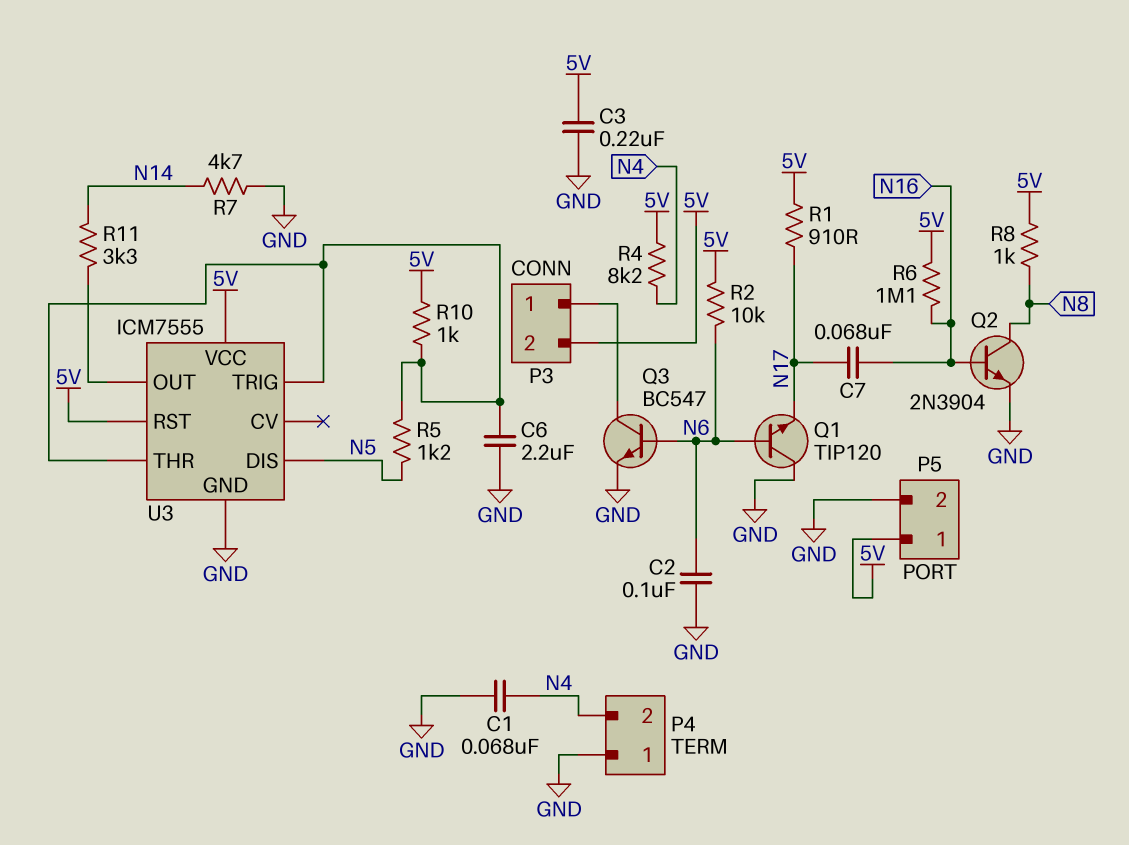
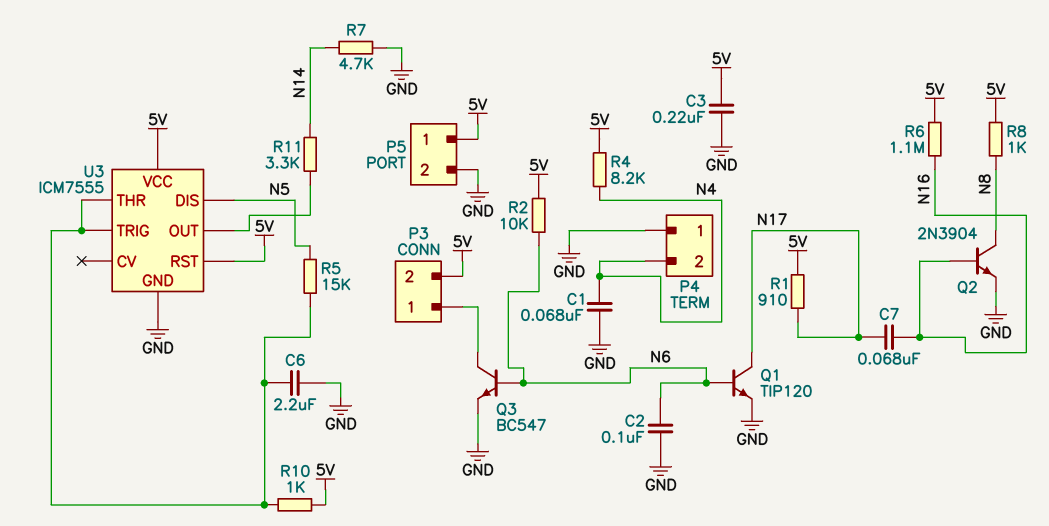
Q1: NPN TIP120 (B N6, C GND, E N17) -> NPN TIP120 (B N6, C N17, E GND)
R5: 1.2k (N5, U3/THR) -> 15k (N5, U3/THR)

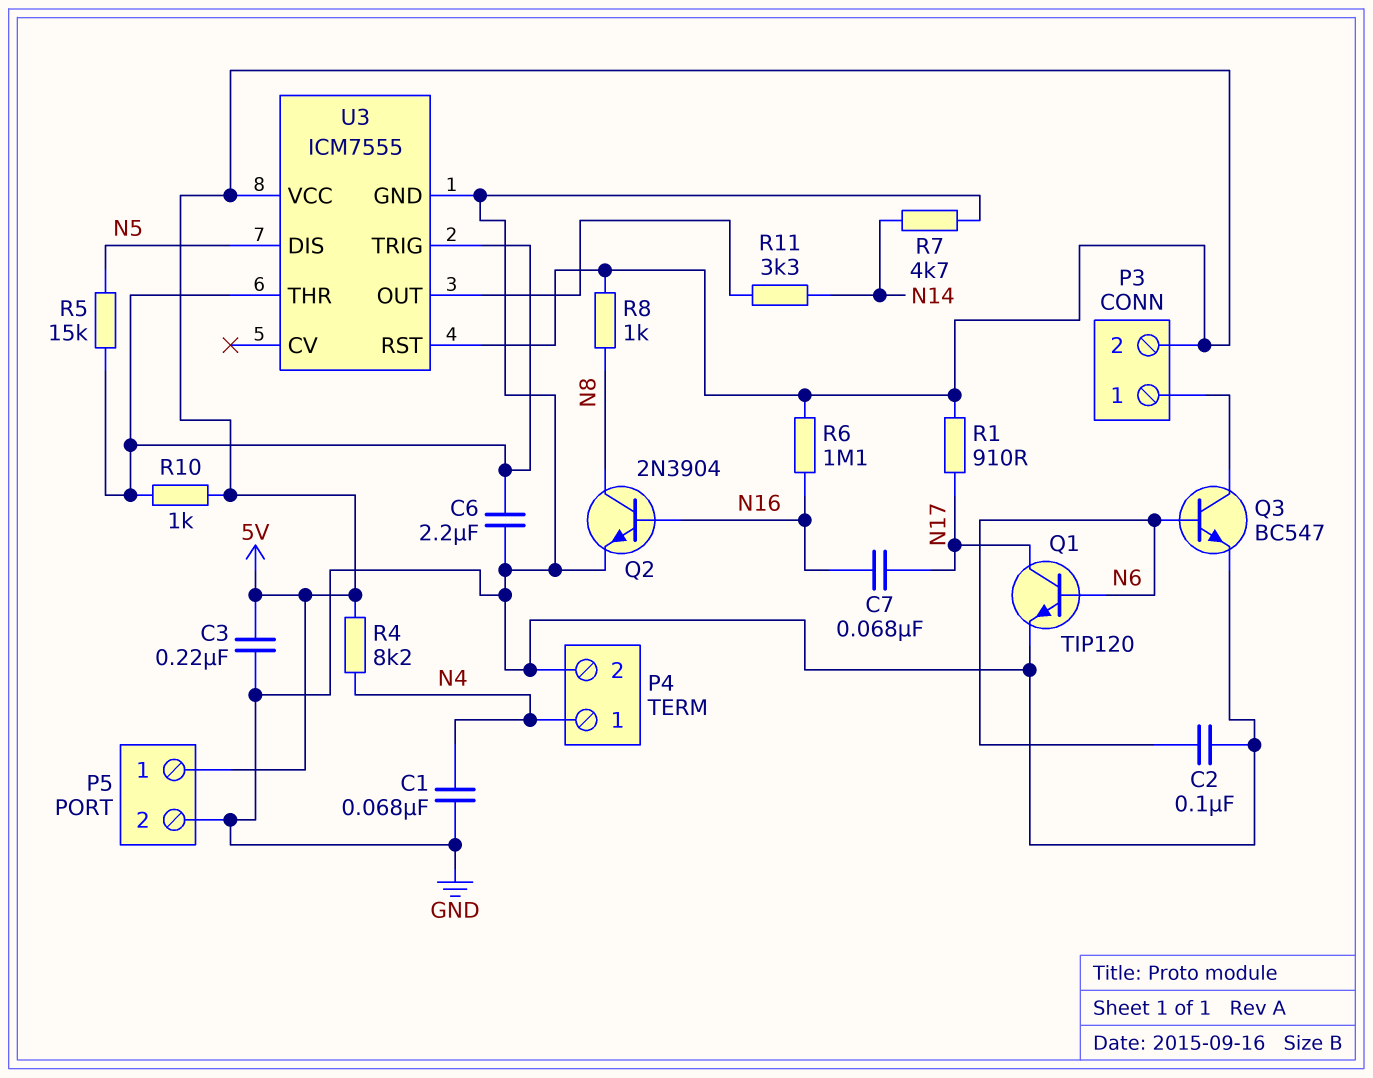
P4 pin 1: GND -> N4
P4 pin 2: N4 -> GND
R2: 10k (5V, N6) -> none

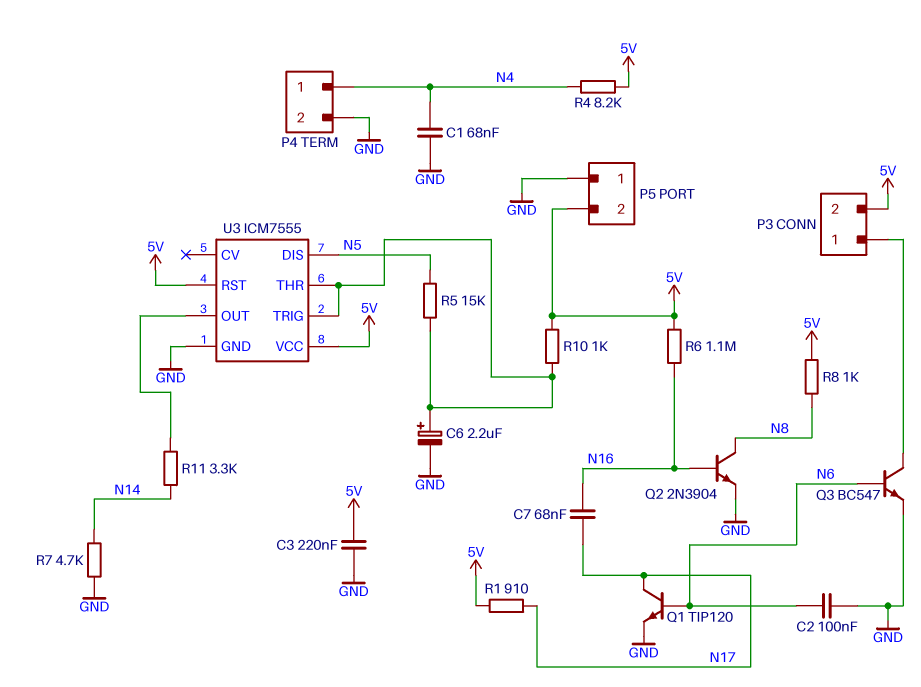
C6: 2.2uF (GND, U3/THR) -> 2.2uF (plus U3/THR, minus GND)
P5 pin 1: 5V -> GND
P5 pin 2: GND -> 5V

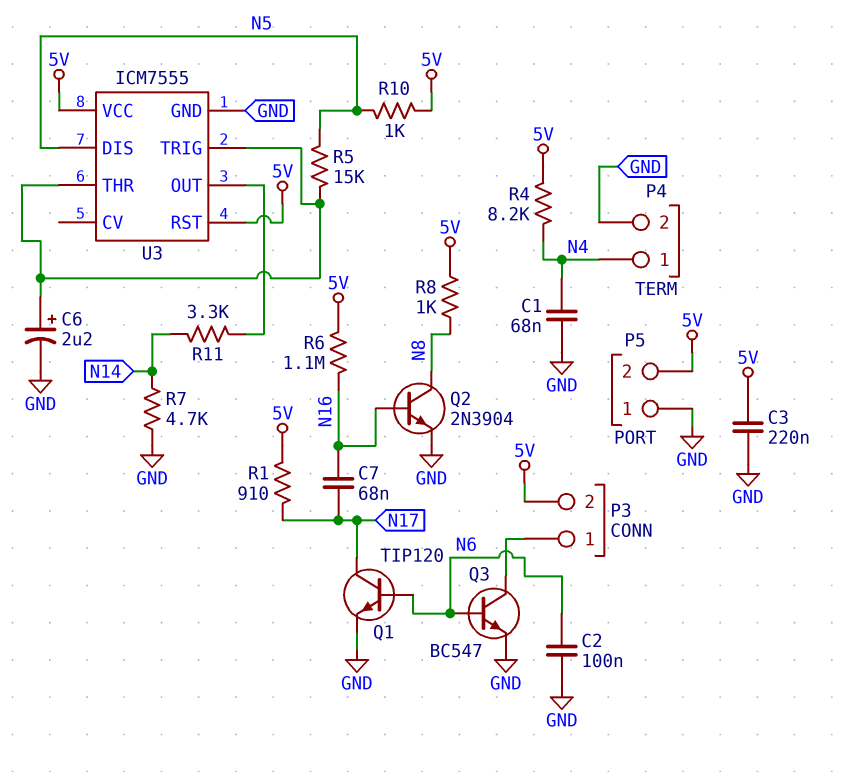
R10: 1k (5V, U3/THR) -> 1k (5V, N5)

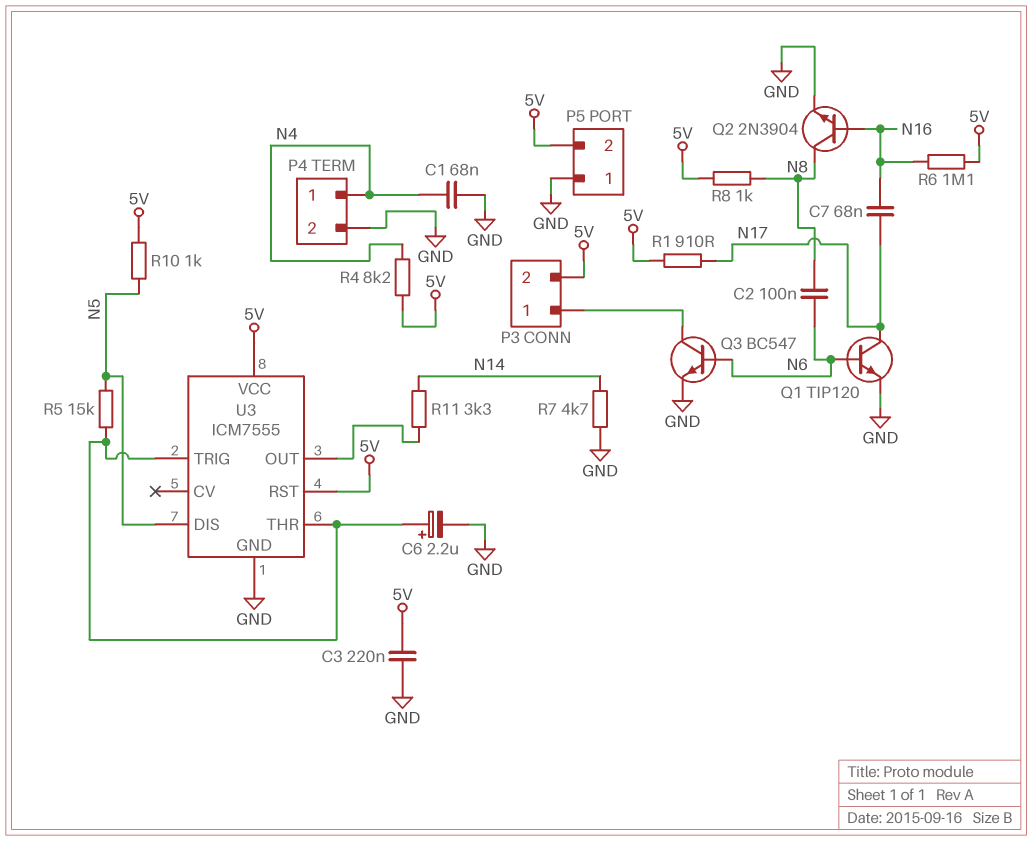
C2: 100nF (GND, N6) -> 100nF (N6, N8)

